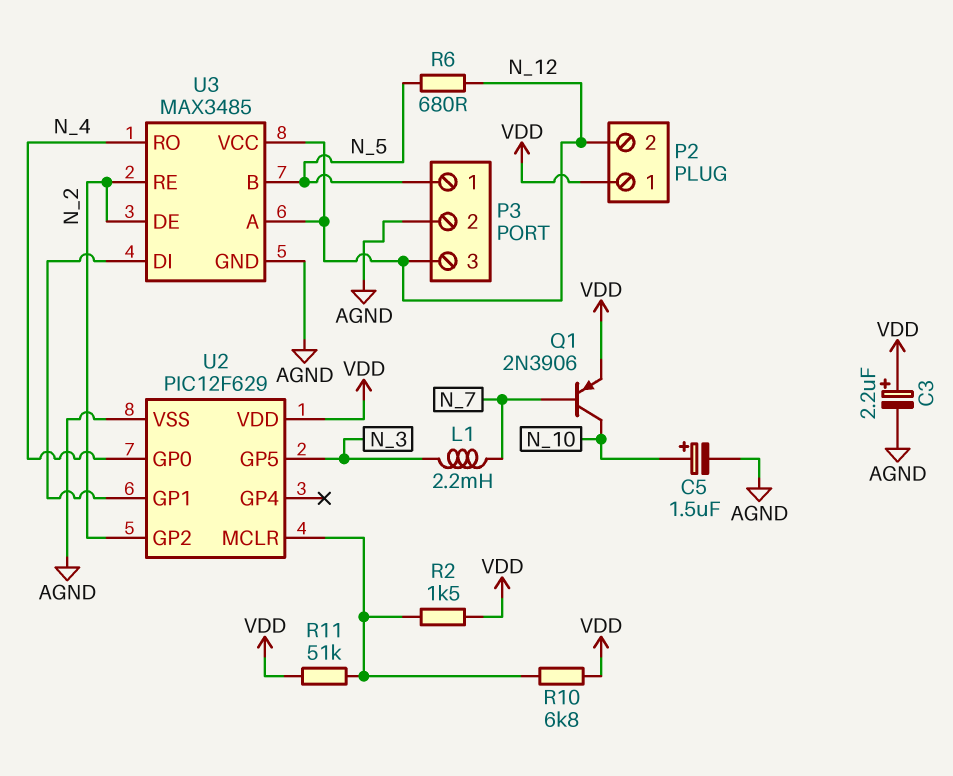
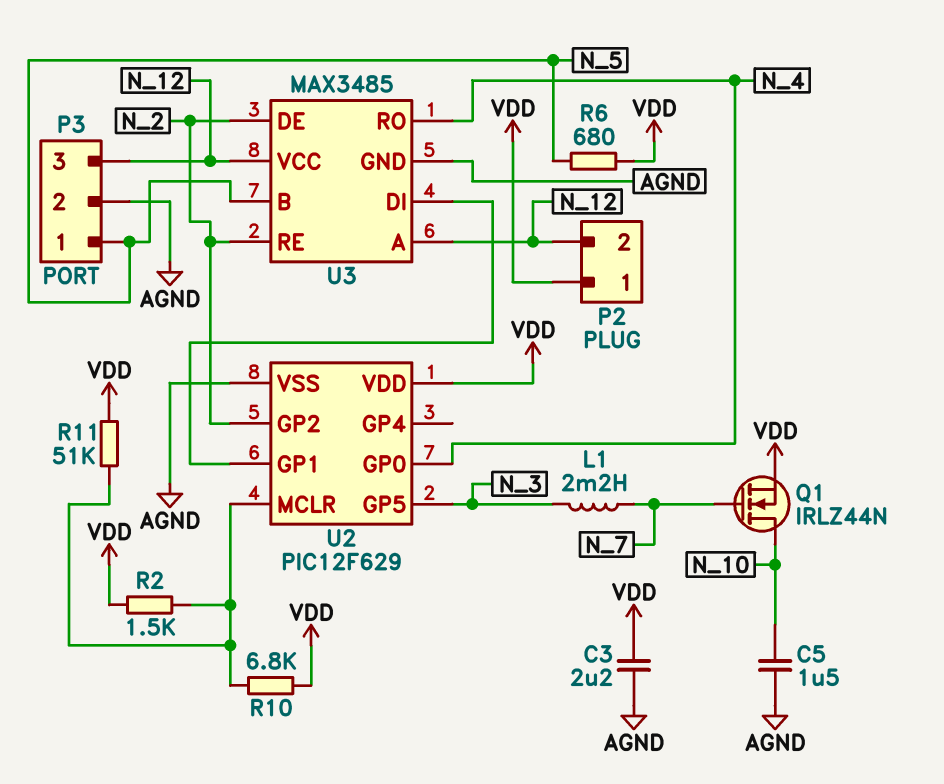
C3: 2.2uF (plus VDD, minus AGND) -> 2.2uF (AGND, VDD)
C5: 1.5uF (plus N_10, minus AGND) -> 1.5uF (AGND, N_10)
Q1: PNP 2N3906 (B N_7, C N_10, E VDD) -> NMOS IRLZ44N (G N_7, D N_10, S VDD)
R6: 680 (N_5, N_12) -> 680 (N_5, VDD)

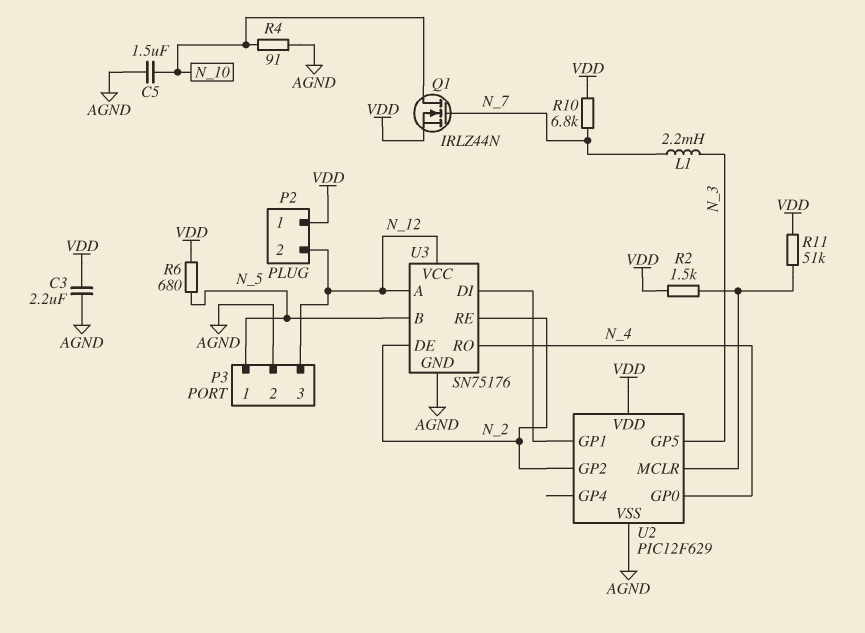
R4: none -> 91 (AGND, N_10)
R10: 6.8k (U2/MCLR, VDD) -> 6.8k (N_7, VDD)
U3: MAX3485 -> SN75176

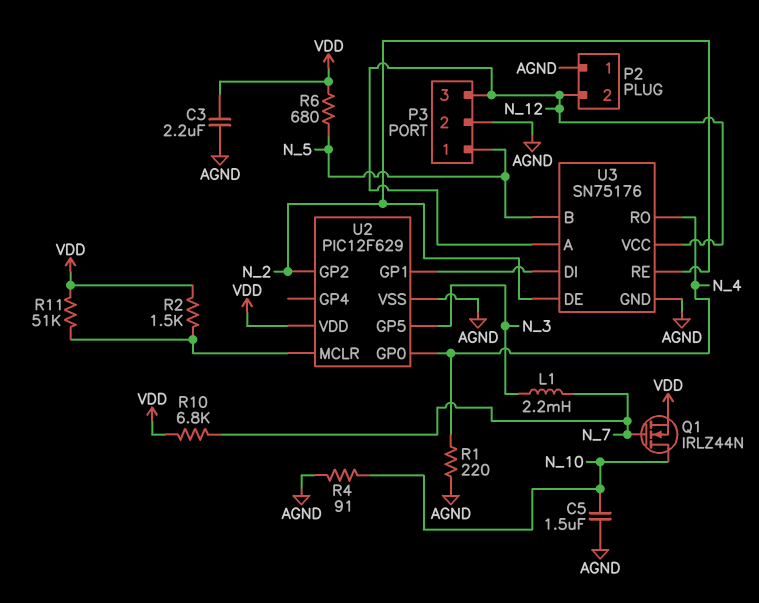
P2 pin 1: VDD -> AGND
R1: none -> 220 (AGND, N_4)

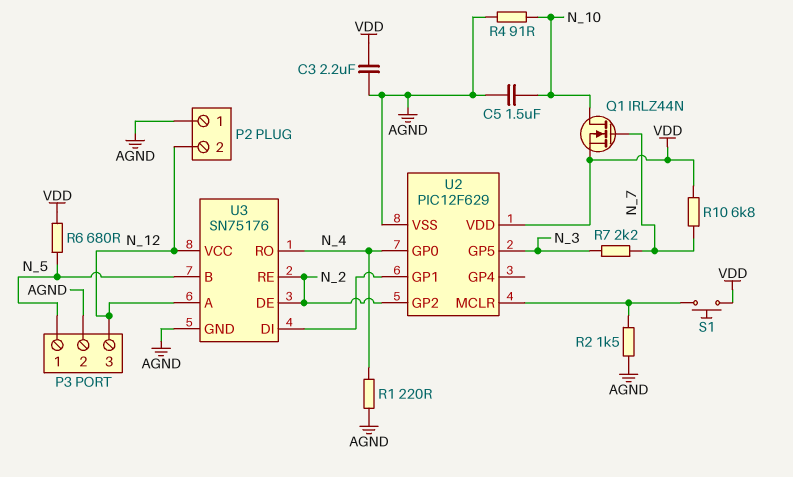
L1: 2.2mH (N_3, N_7) -> none
R2: 1.5k (U2/MCLR, VDD) -> 1.5k (AGND, U2/MCLR)
R7: none -> 2.2k (N_3, N_7)
R11: 51k (U2/MCLR, VDD) -> none
S1: none -> button (U2/MCLR, VDD)

